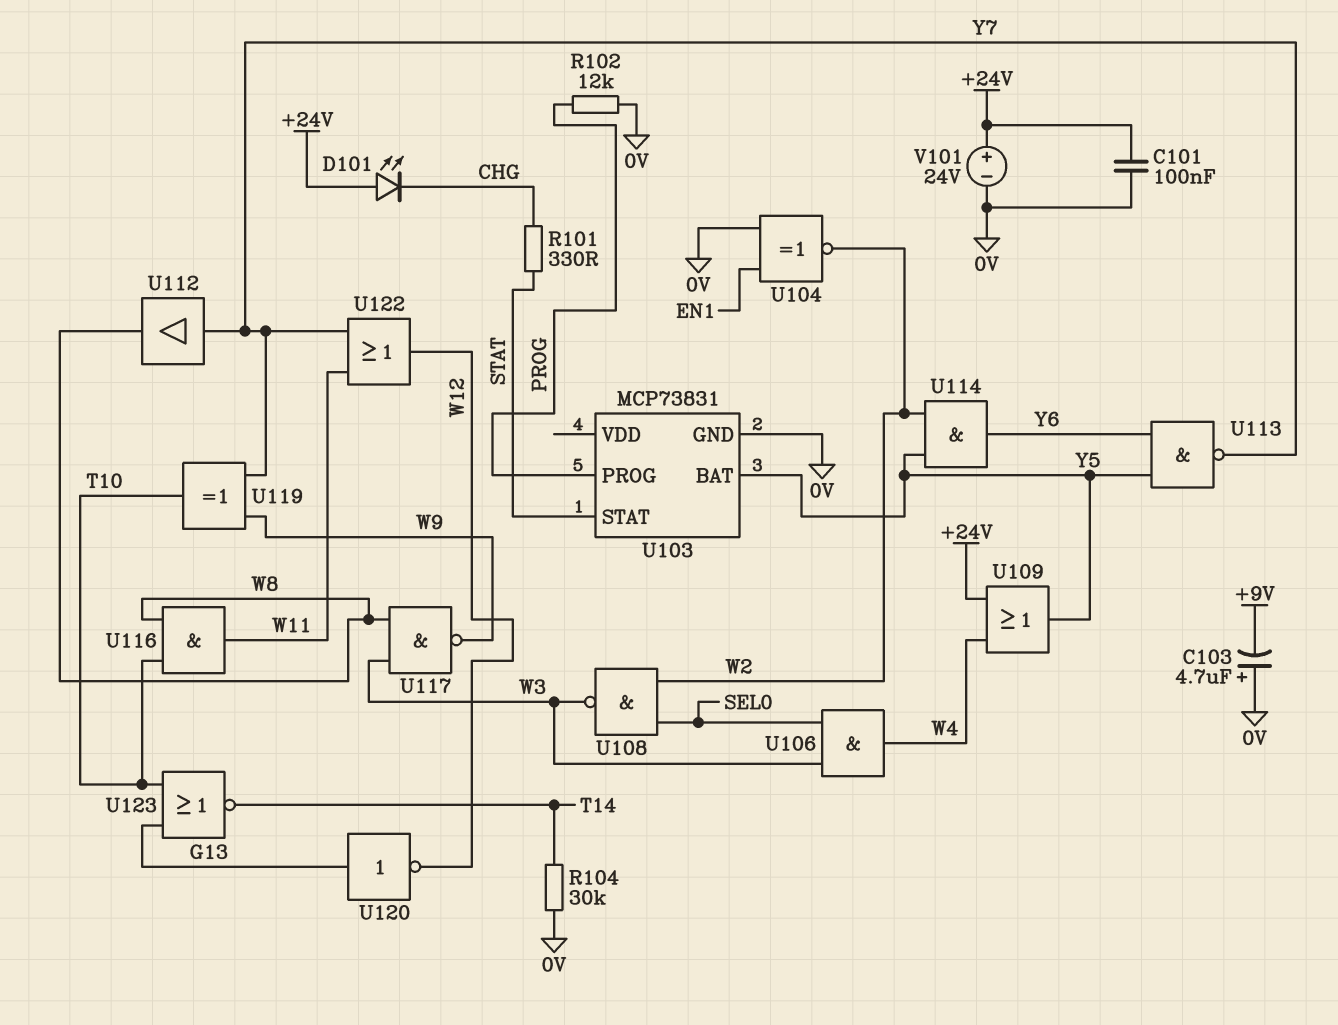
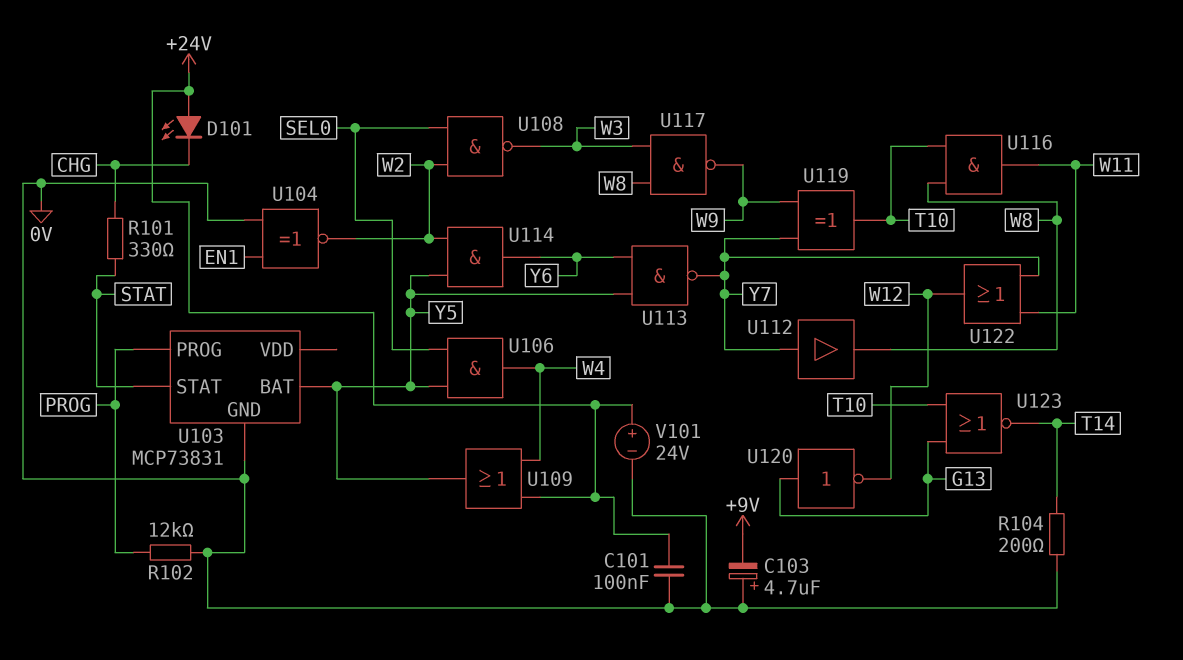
R104: 30k (0V, T14) -> 200 (0V, T14)
U106: AND (in SEL0, in W3, out W4) -> AND (in SEL0, in Y5, out W4)

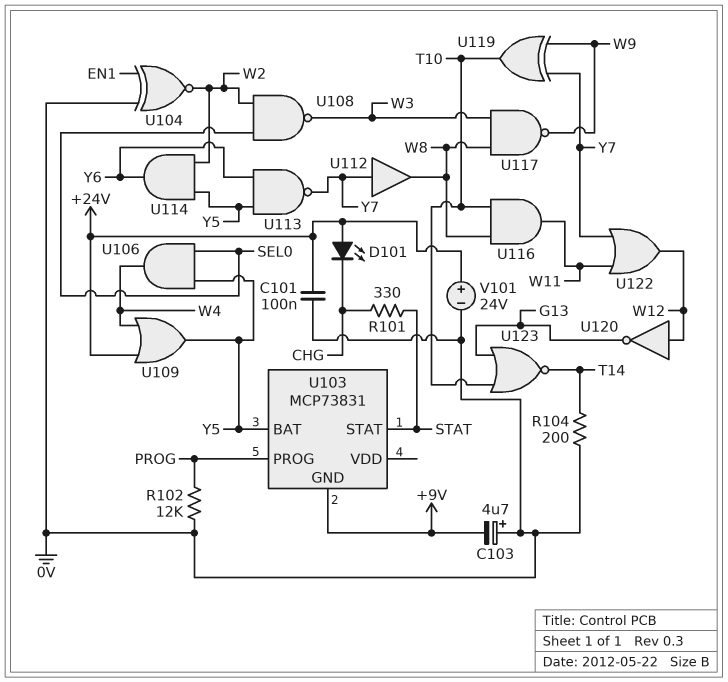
U103 pin GND: 0V -> +9V
U120: NOT (in G13, out W12) -> NOT (in W12, out G13)

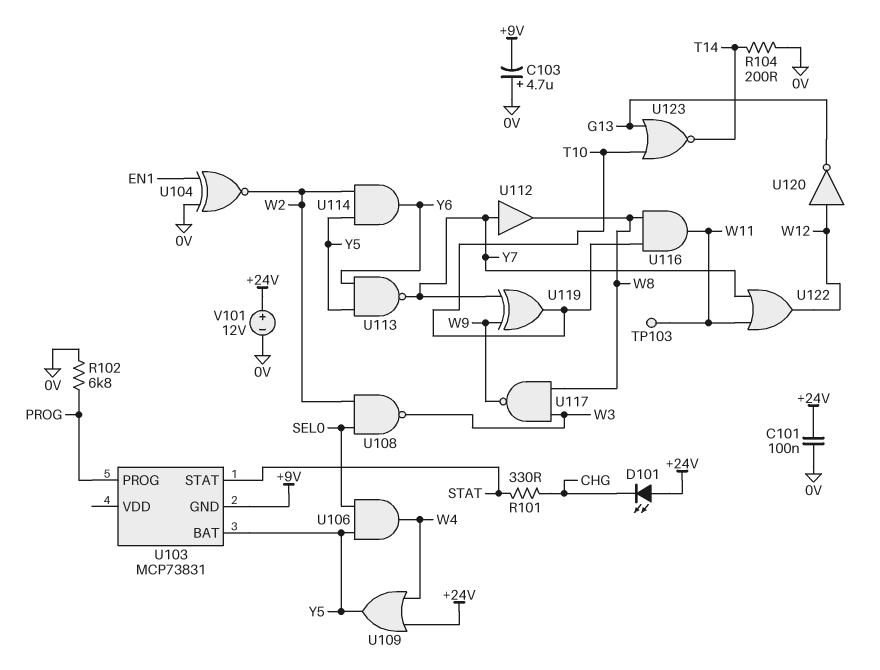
R102: 12k (0V, PROG) -> 6.8k (0V, PROG)
TP103: none -> test point (W11)
V101: 24V (plus +24V, minus 0V) -> 12V (plus +24V, minus 0V)

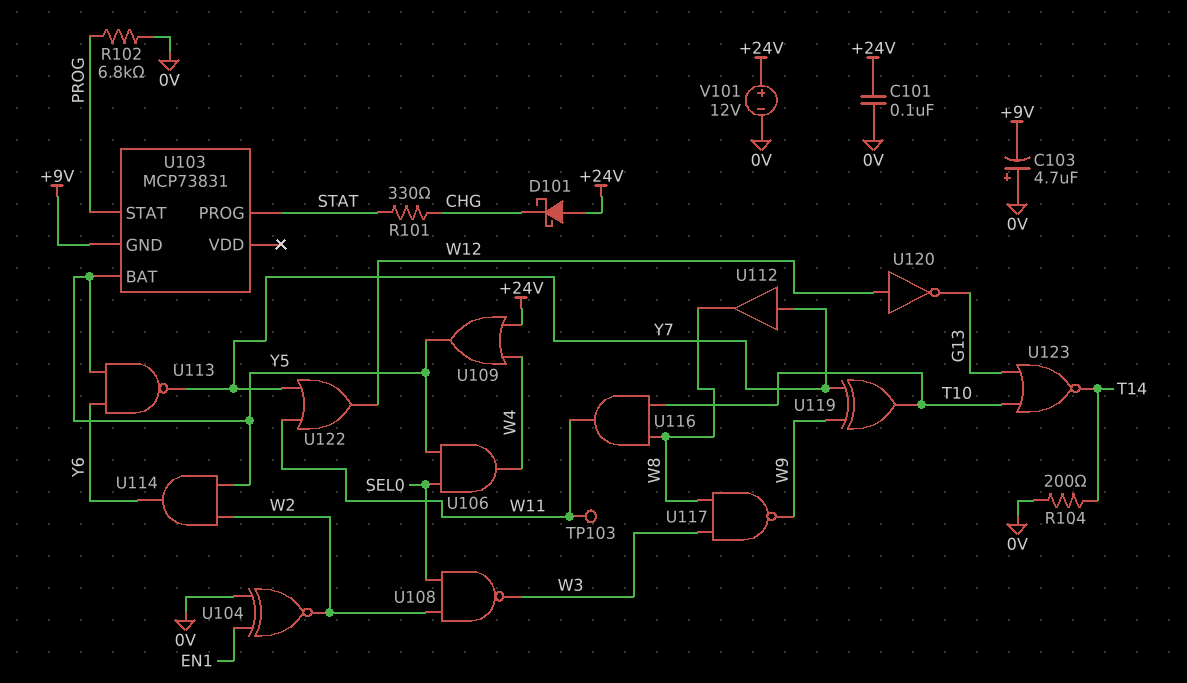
D101: LED (A +24V, K CHG) -> schottky (A +24V, K CHG)
U103 pin PROG: PROG -> STAT
U103 pin STAT: STAT -> PROG

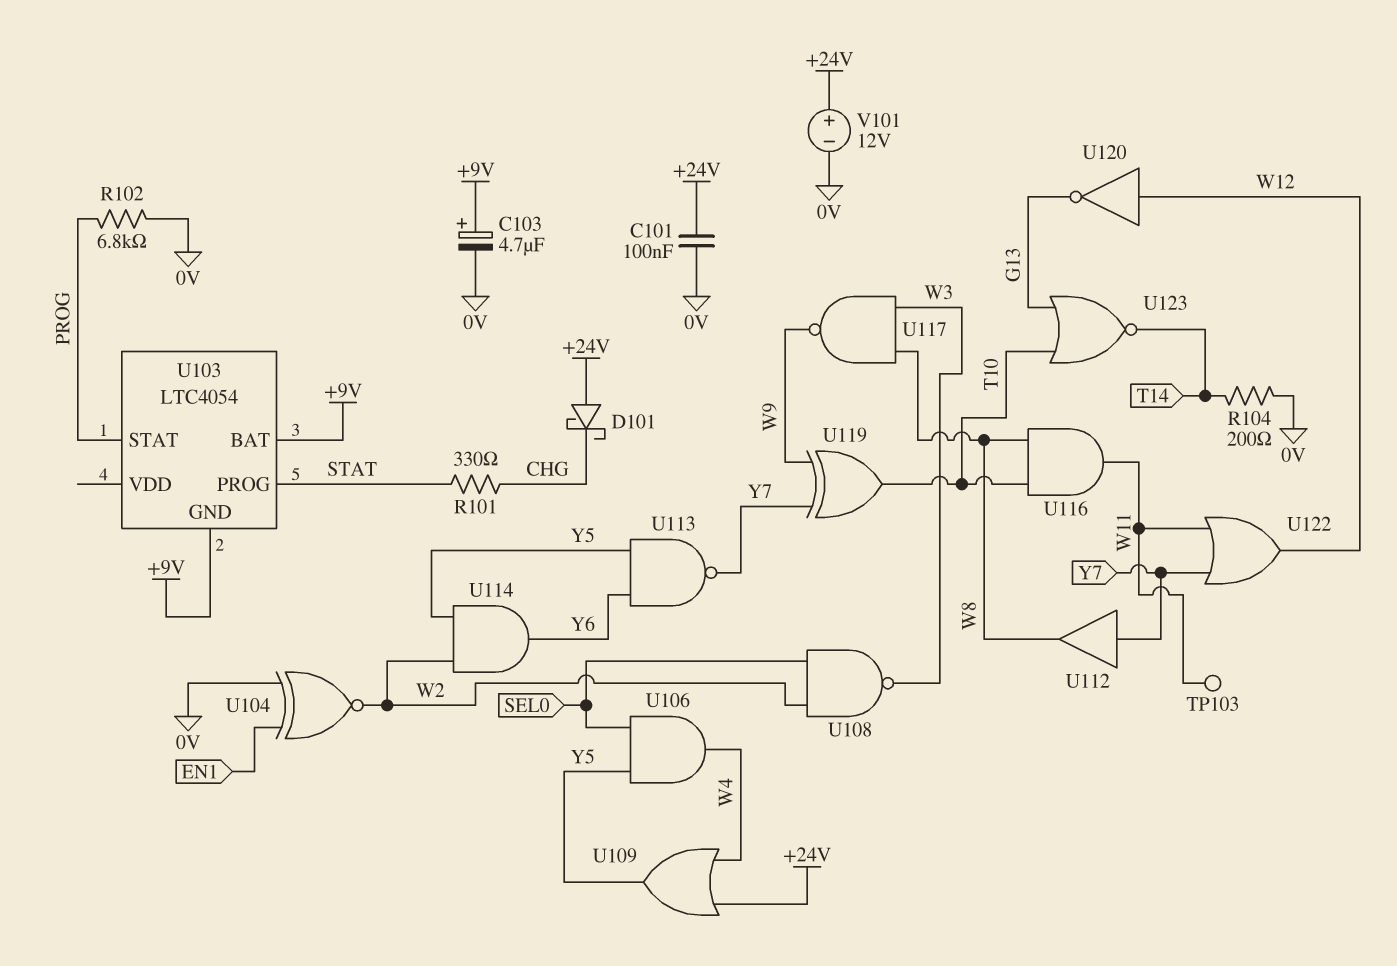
C103: 4.7uF (plus 0V, minus +9V) -> 4.7uF (plus +9V, minus 0V)
U103: MCP73831 -> LTC4054
U103 pin BAT: Y5 -> +9V

